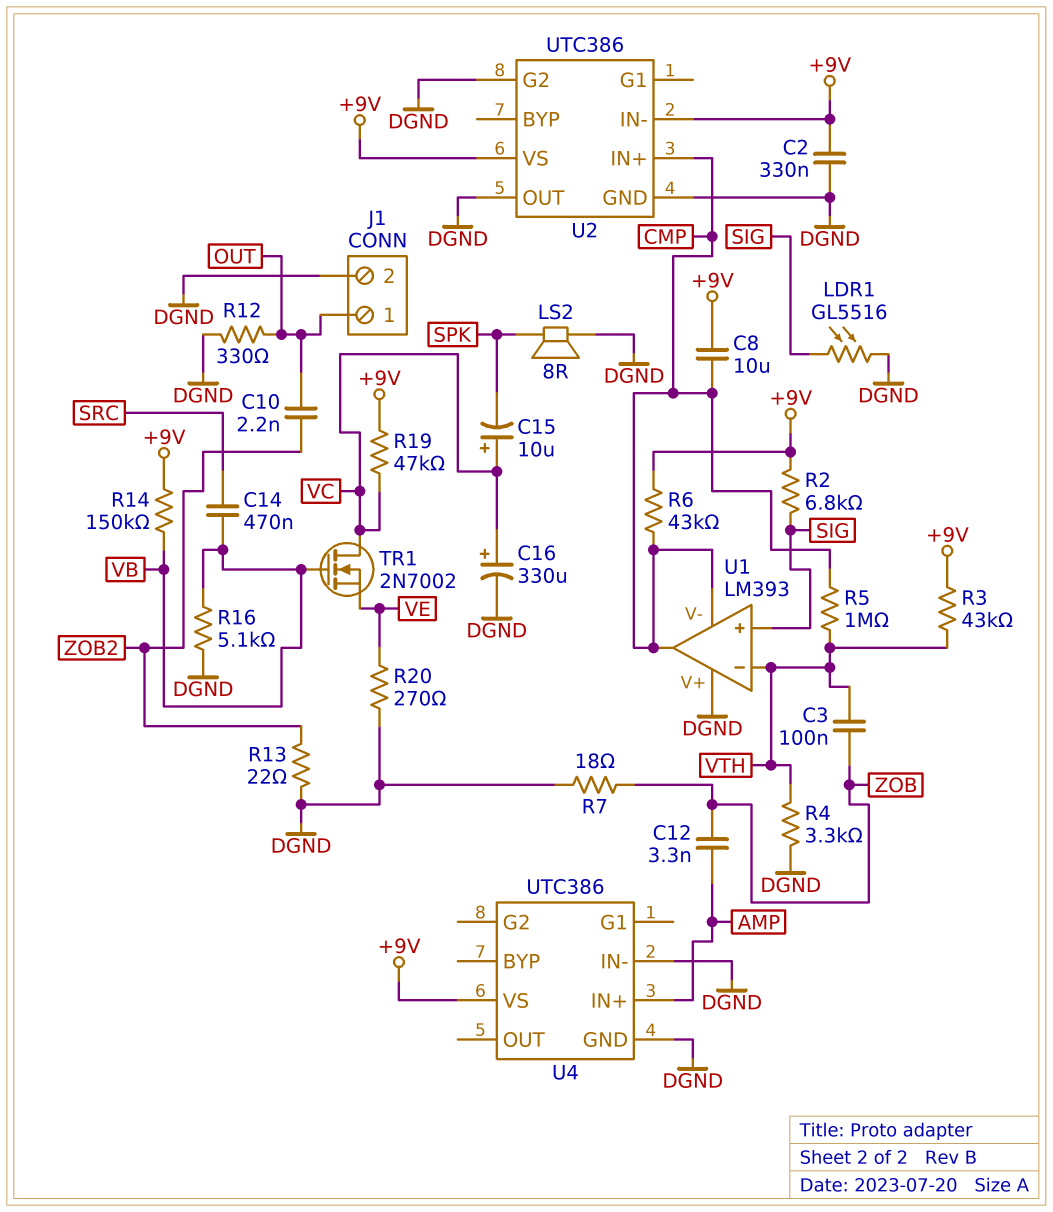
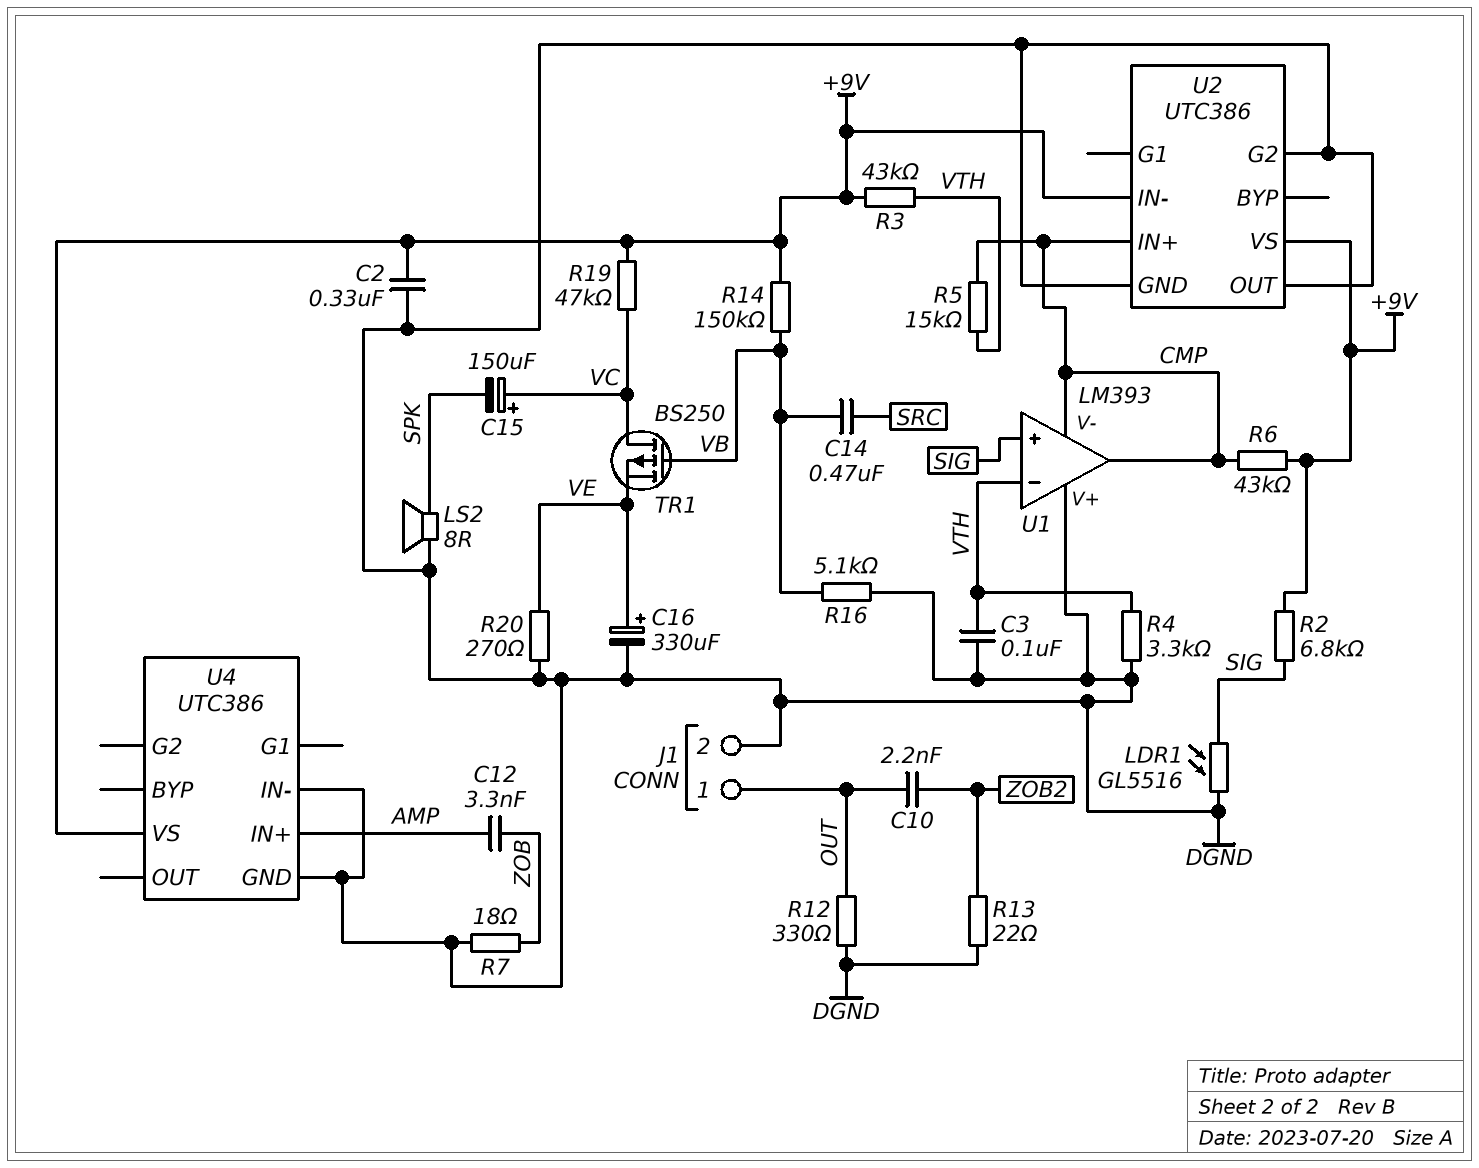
C3: 100nF (VTH, ZOB) -> 100nF (DGND, VTH)
C8: 10uF (+9V, CMP) -> none
C15: 10uF (plus VC, minus SPK) -> 150uF (plus VC, minus SPK)
C16: 330uF (plus VC, minus DGND) -> 330uF (plus VE, minus DGND)
R5: 1M (CMP, VTH) -> 15k (CMP, VTH)
TR1: NMOS 2N7002 (G VB, D VC, S VE) -> PMOS BS250 (G VB, D VC, S VE)

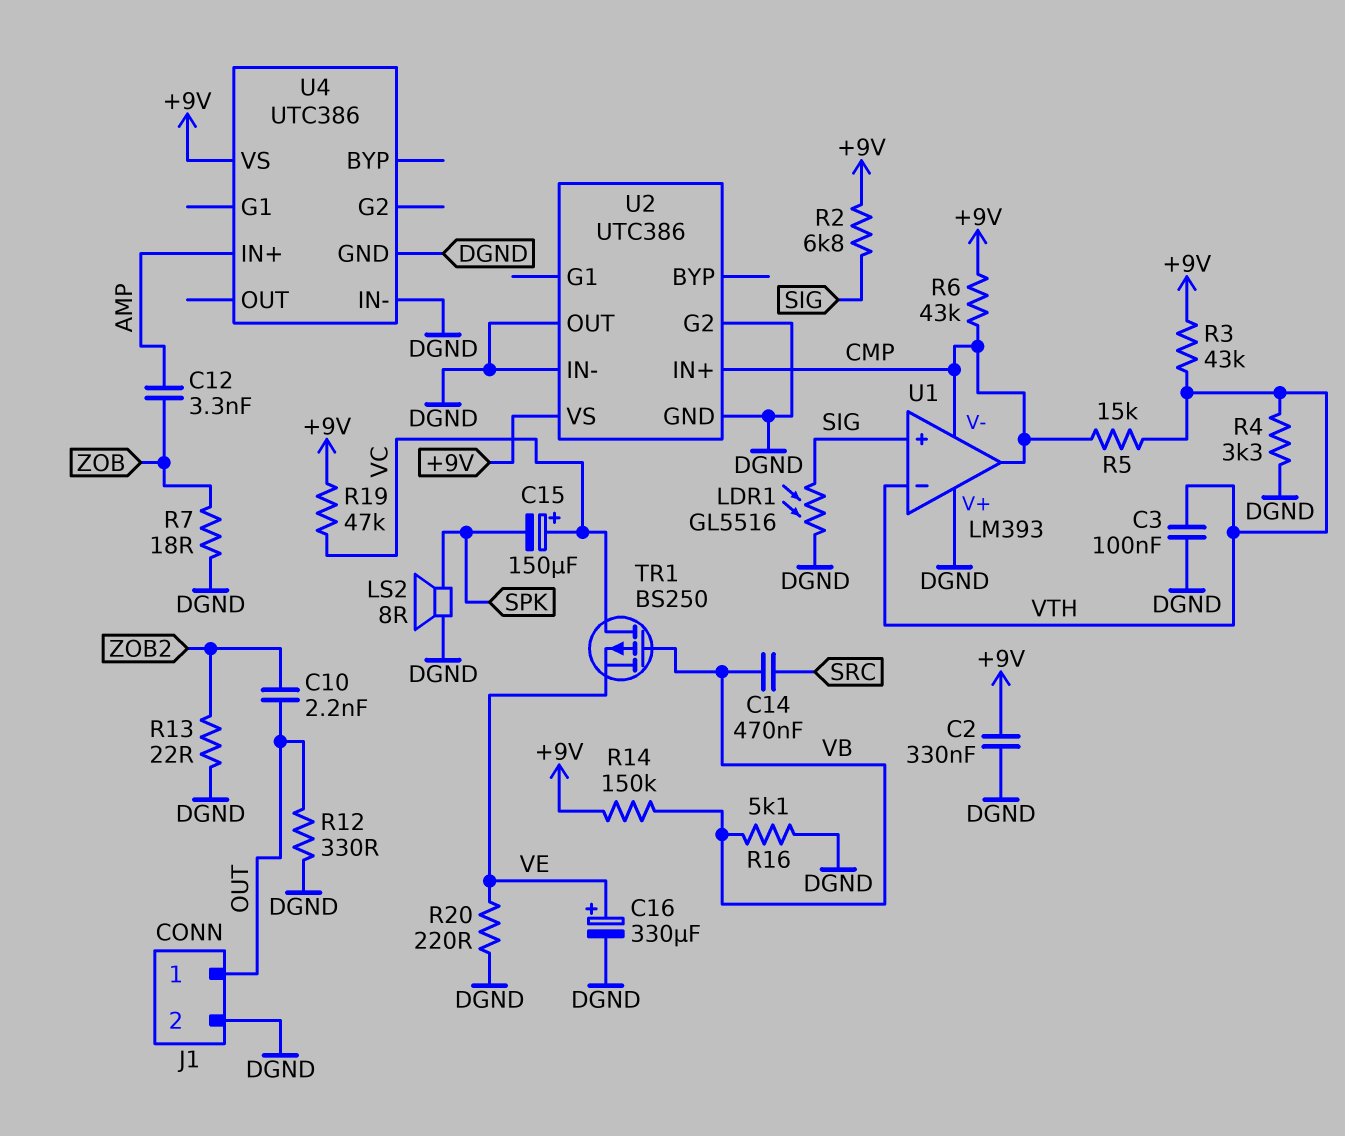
R20: 270 (DGND, VE) -> 220 (DGND, VE)
U2 pin IN-: +9V -> DGND

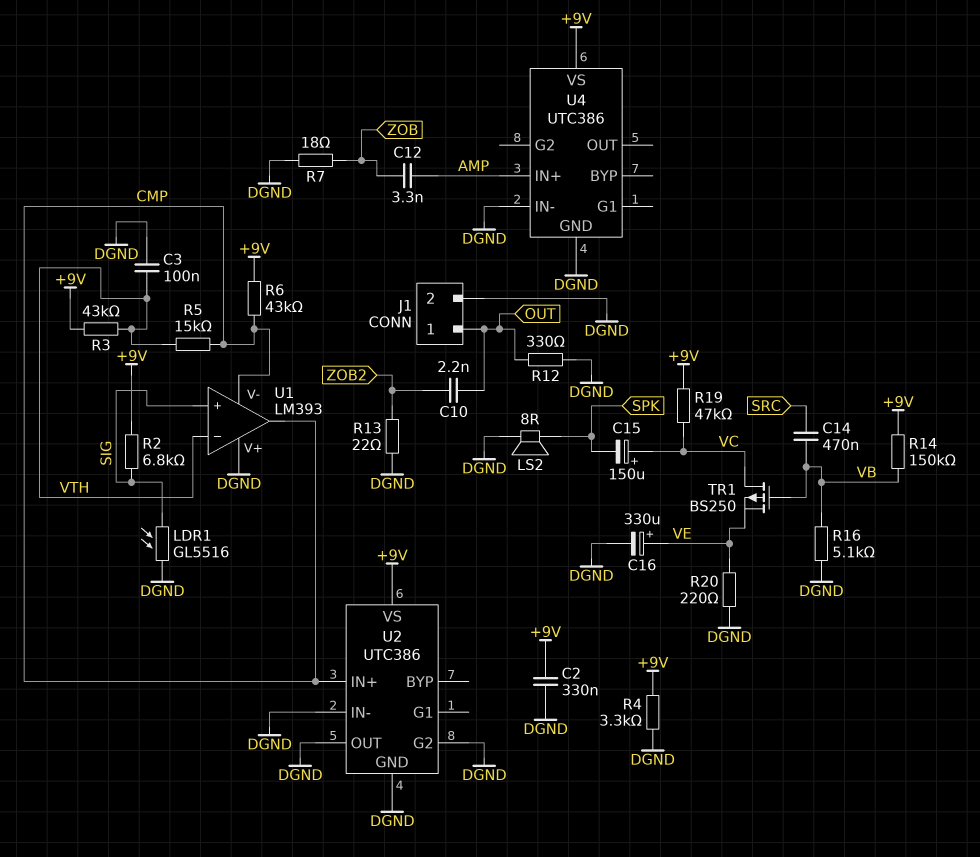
R4: 3.3k (DGND, VTH) -> 3.3k (+9V, DGND)

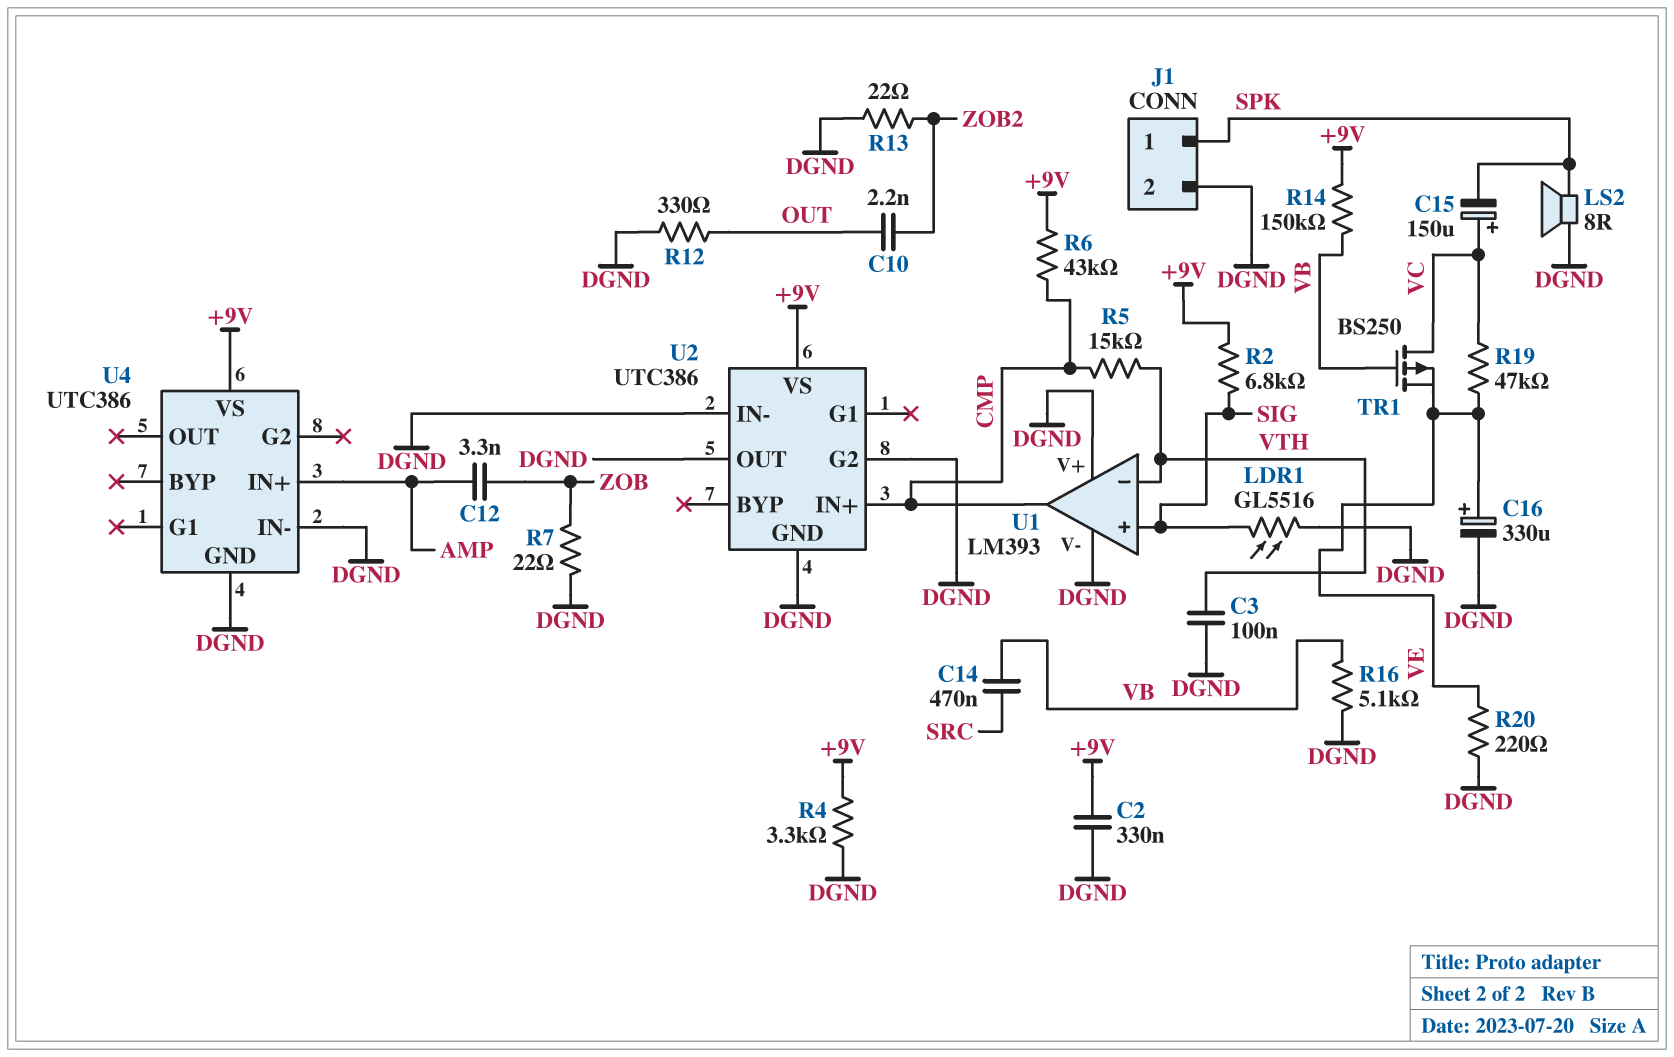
J1 pin 1: OUT -> SPK
R3: 43k (+9V, VTH) -> none
R7: 18 (DGND, ZOB) -> 22 (DGND, ZOB)
R19: 47k (+9V, VC) -> 47k (VC, VE)
U1 pin V-: CMP -> DGND

